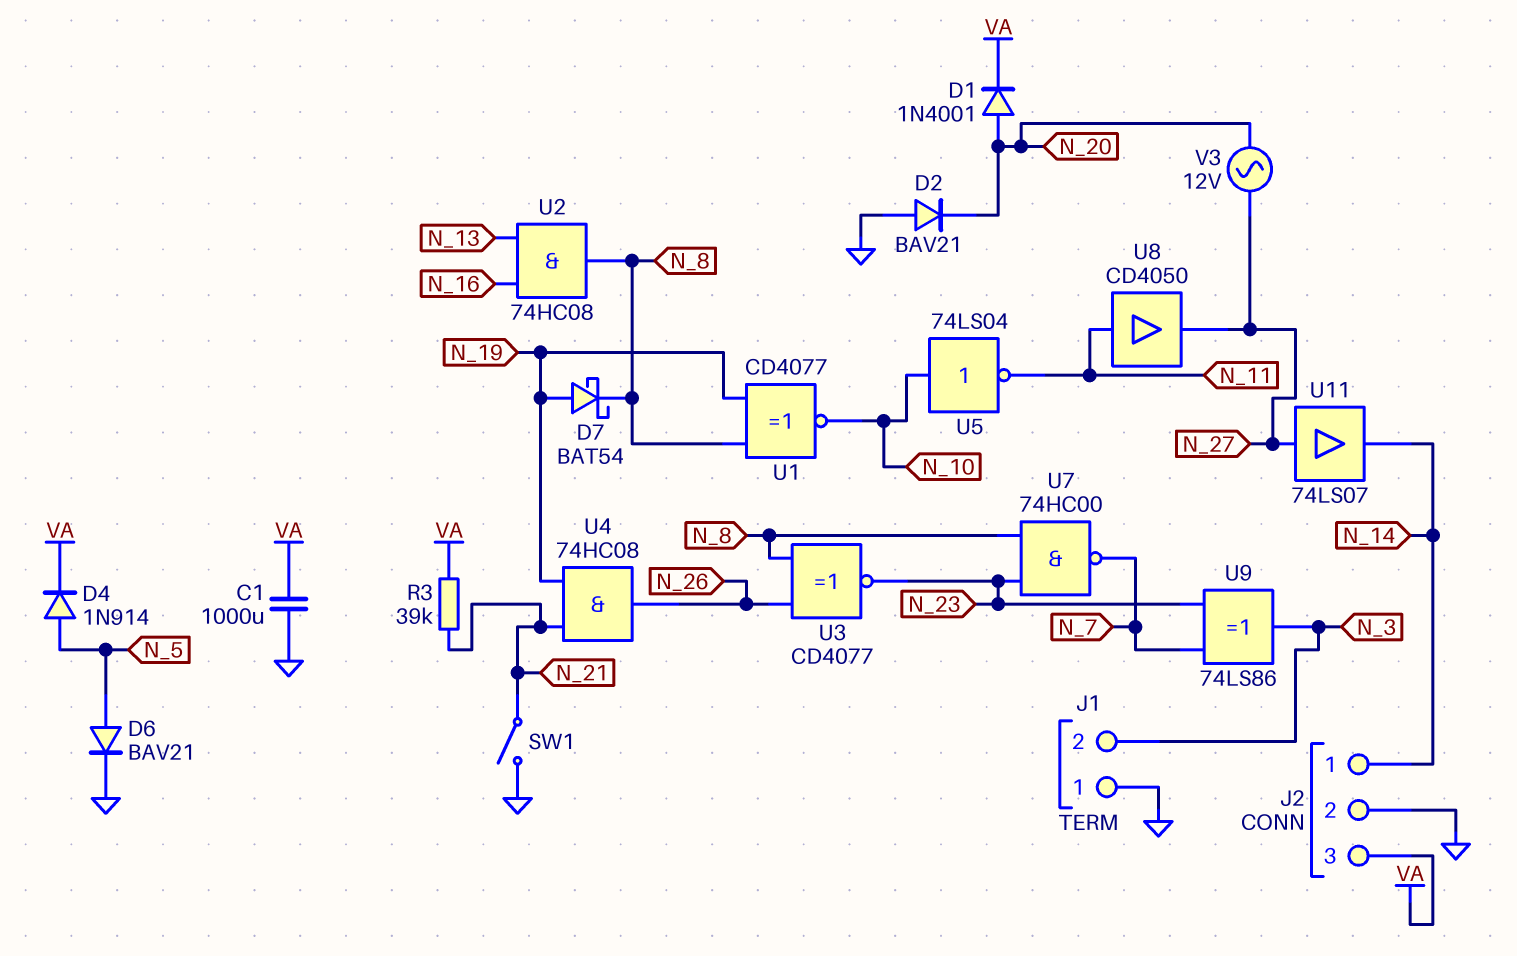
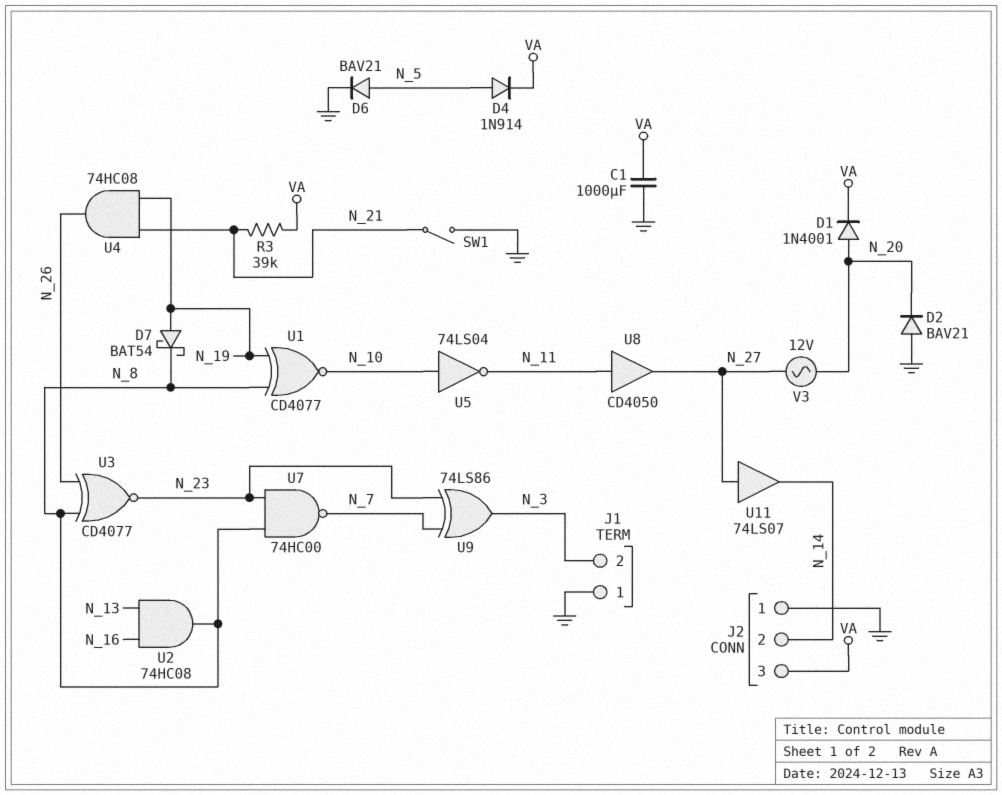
J2 pin 1: N_14 -> GND
J2 pin 2: GND -> N_14

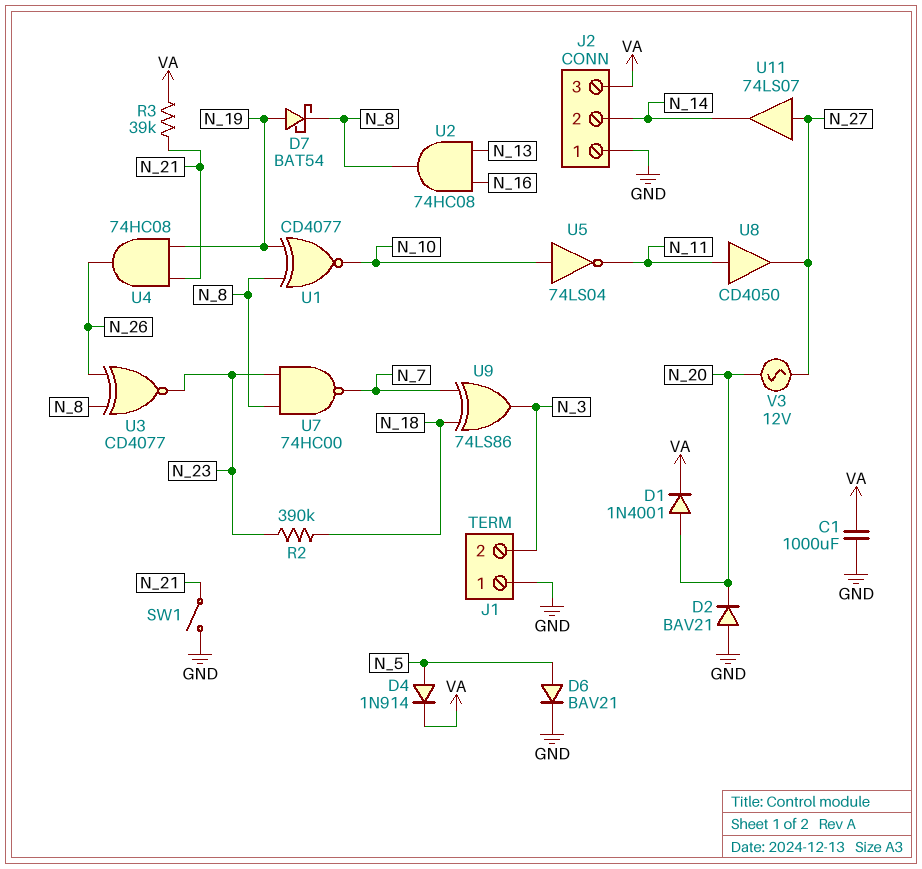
R2: none -> 390k (N_18, N_23)
U9: XOR 74LS86 (in N_7, in N_23, out N_3) -> XOR 74LS86 (in N_7, in N_18, out N_3)

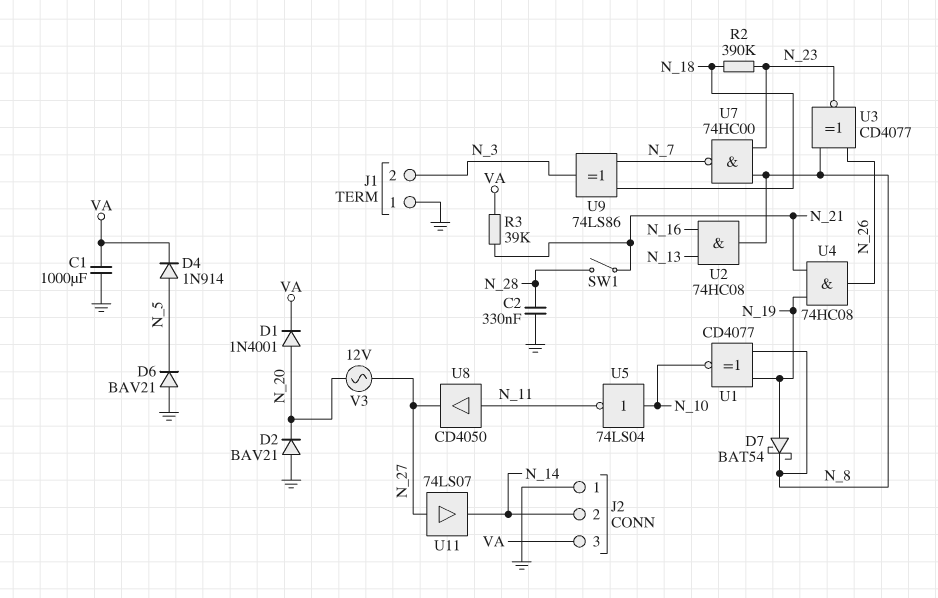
C2: none -> 330nF (GND, N_28)
D6: diode BAV21 (A N_5, K GND) -> diode BAV21 (A GND, K N_5)
SW1: switch (GND, N_21) -> switch (N_21, N_28)

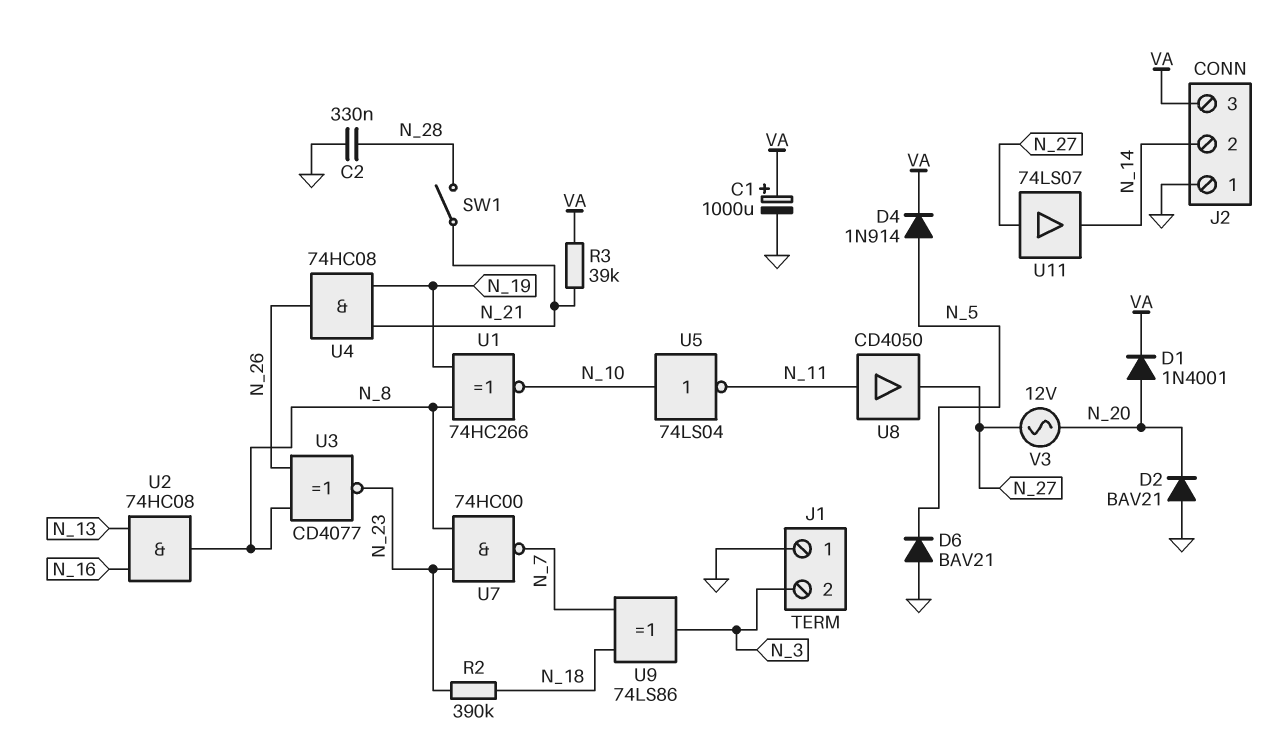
C1: 1000uF (GND, VA) -> 1000uF (plus VA, minus GND)
D7: schottky BAT54 (A N_19, K N_8) -> none
U1: XNOR CD4077 (in N_8, in N_19, out N_10) -> XNOR 74HC266 (in N_8, in N_19, out N_10)

